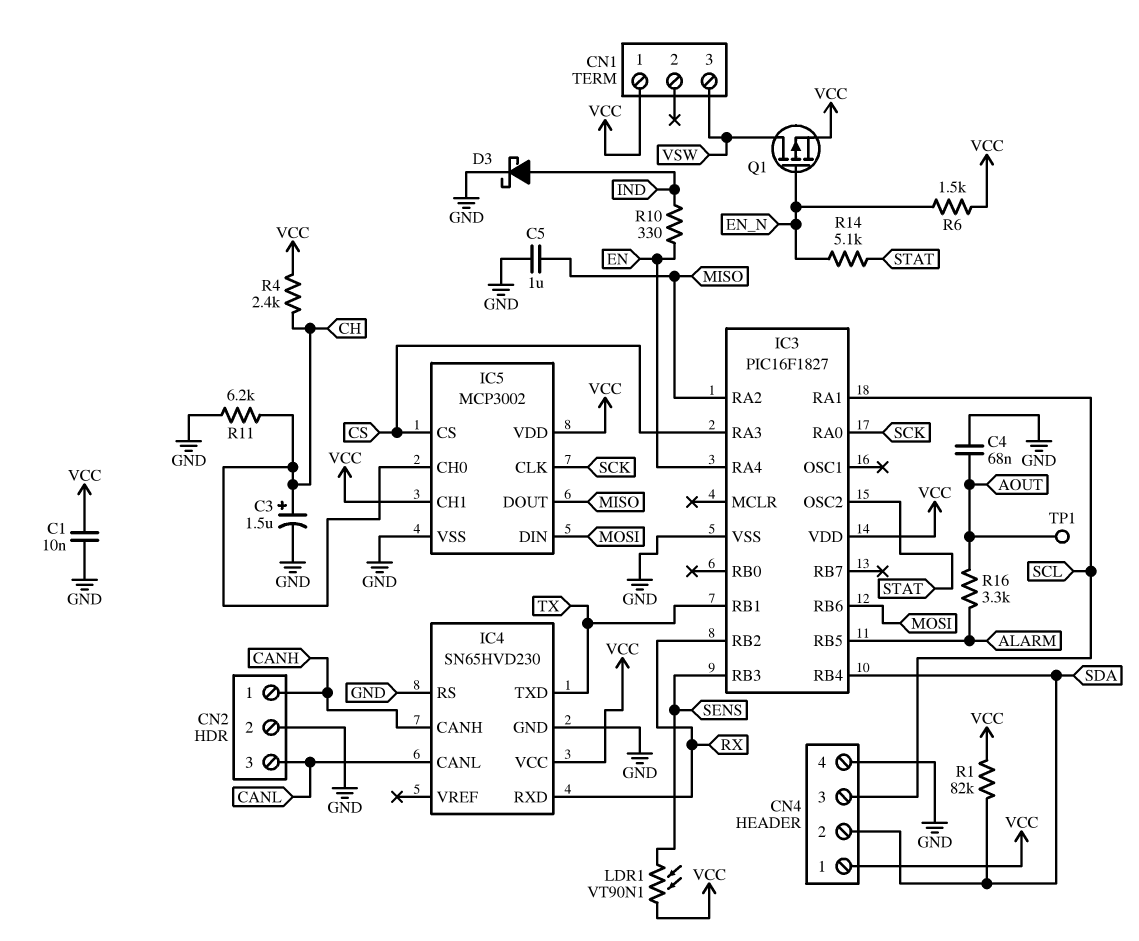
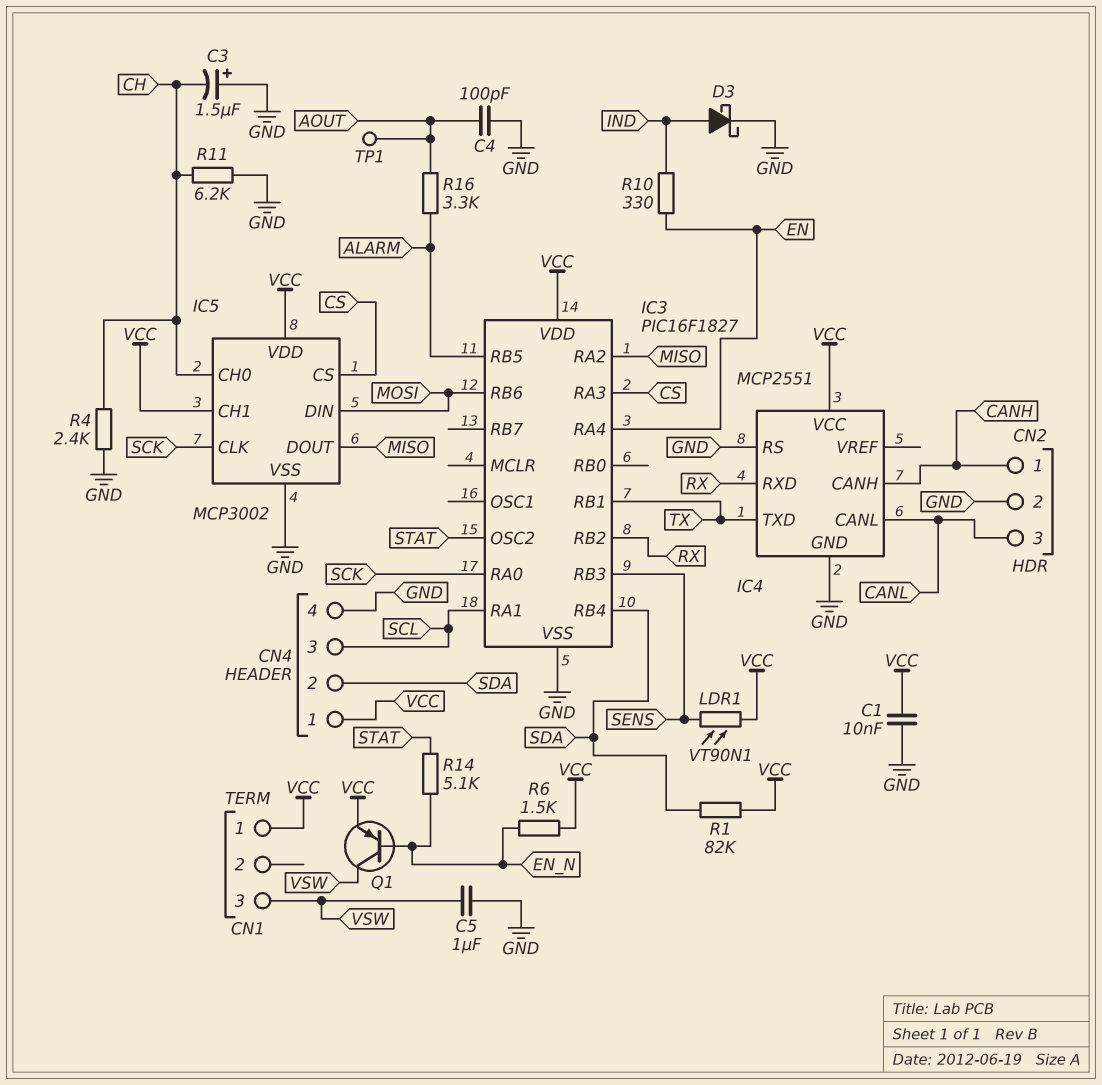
C3: 1.5uF (plus CH, minus GND) -> 1.5uF (plus GND, minus CH)
C4: 68nF (AOUT, GND) -> 100pF (AOUT, GND)
C5: 1uF (GND, MISO) -> 1uF (GND, VSW)
IC4: SN65HVD230 -> MCP2551
Q1: PMOS (G EN_N, D VSW, S VCC) -> PNP (B EN_N, C VSW, E VCC)
R4: 2.4k (CH, VCC) -> 2.4k (CH, GND)

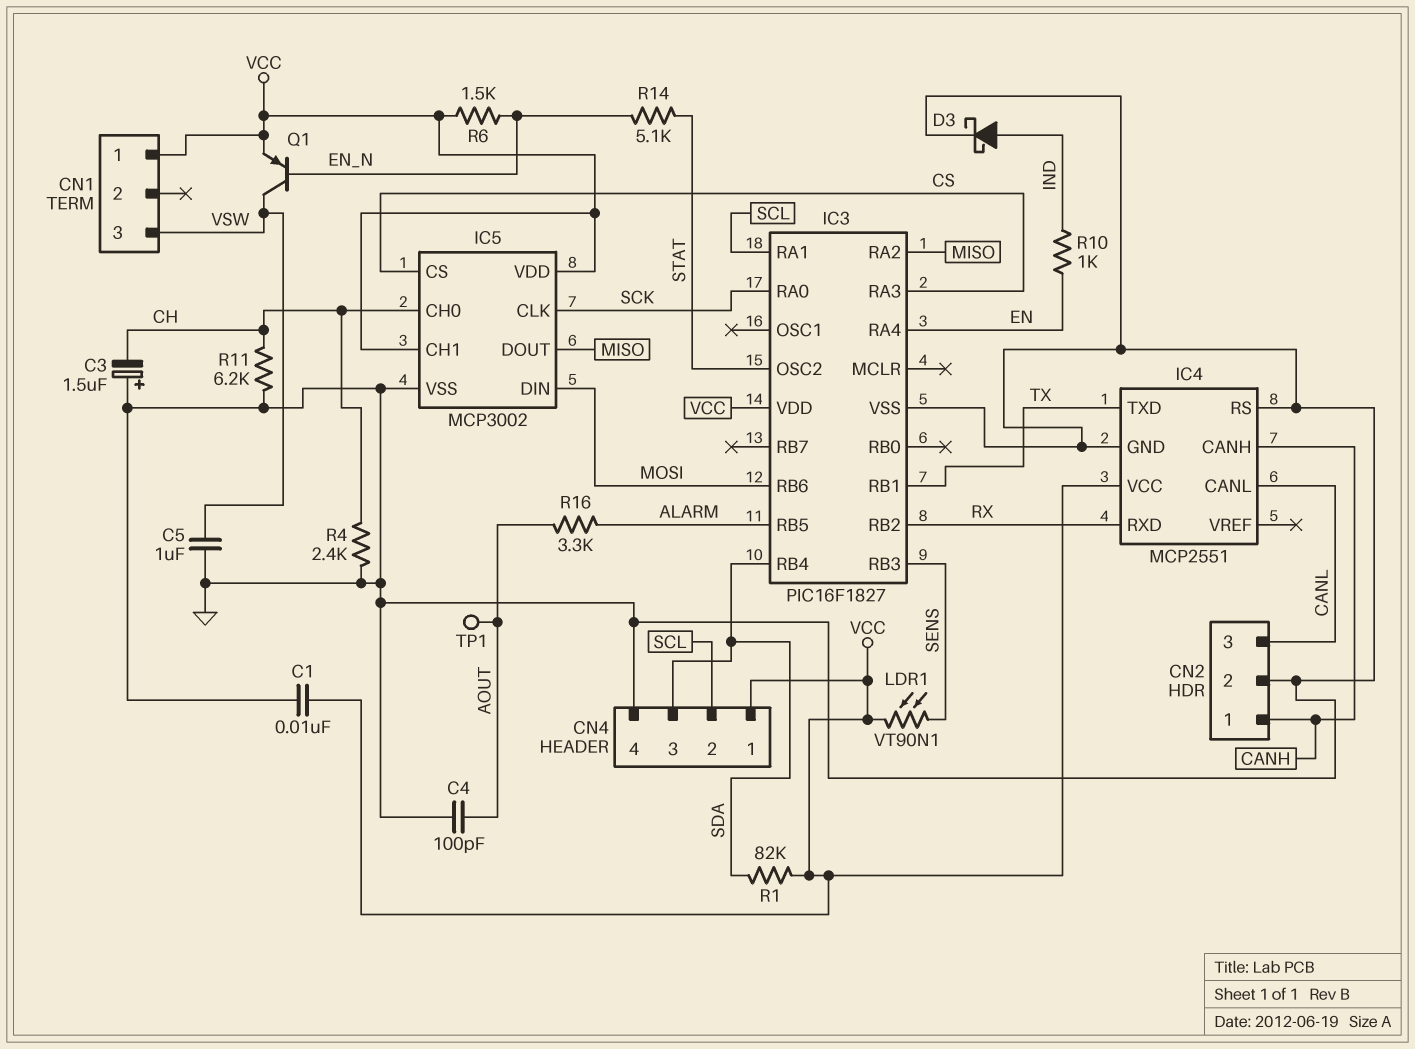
CN4 pin 2: SDA -> SCL
CN4 pin 3: SCL -> SDA
R10: 330 (EN, IND) -> 1k (EN, IND)

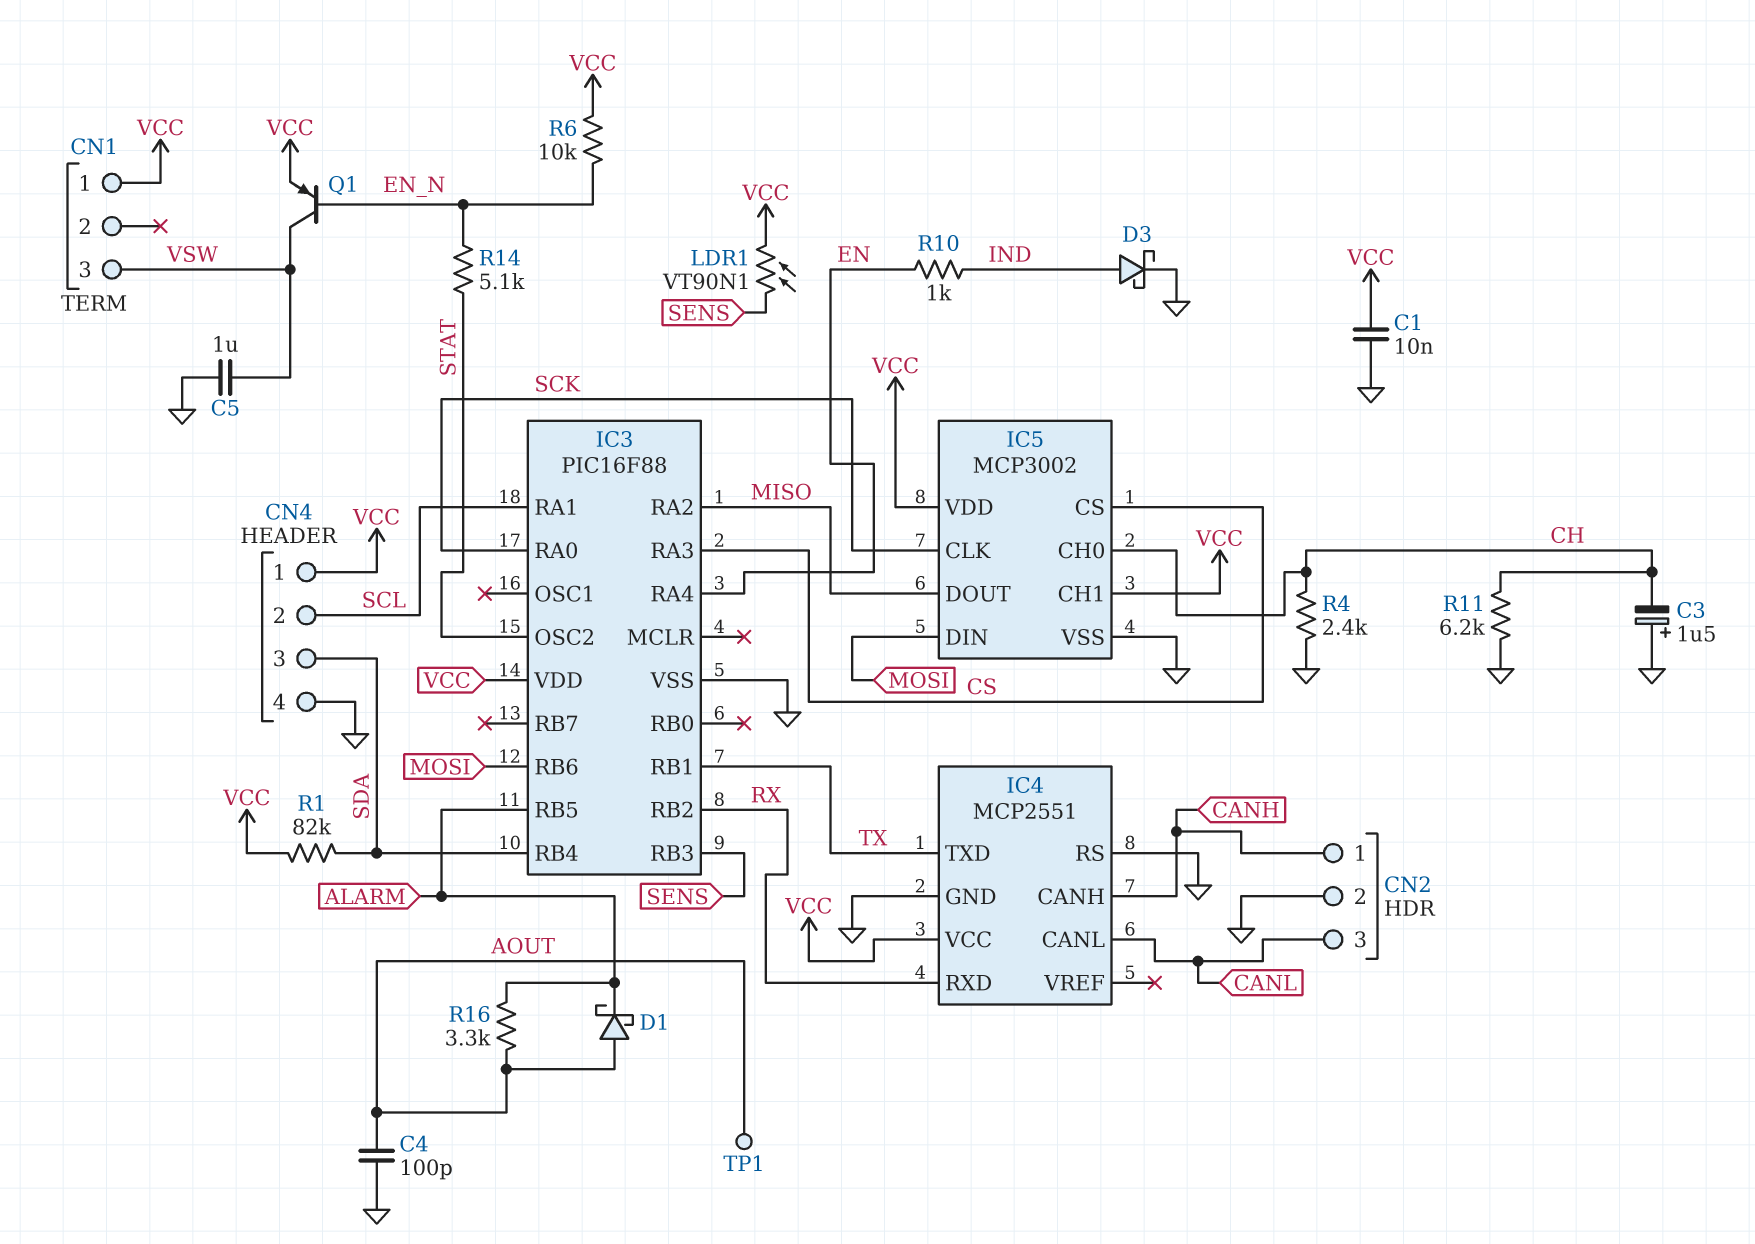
D1: none -> schottky (A AOUT, K ALARM)
IC3: PIC16F1827 -> PIC16F88
R6: 1.5k (EN_N, VCC) -> 10k (EN_N, VCC)

